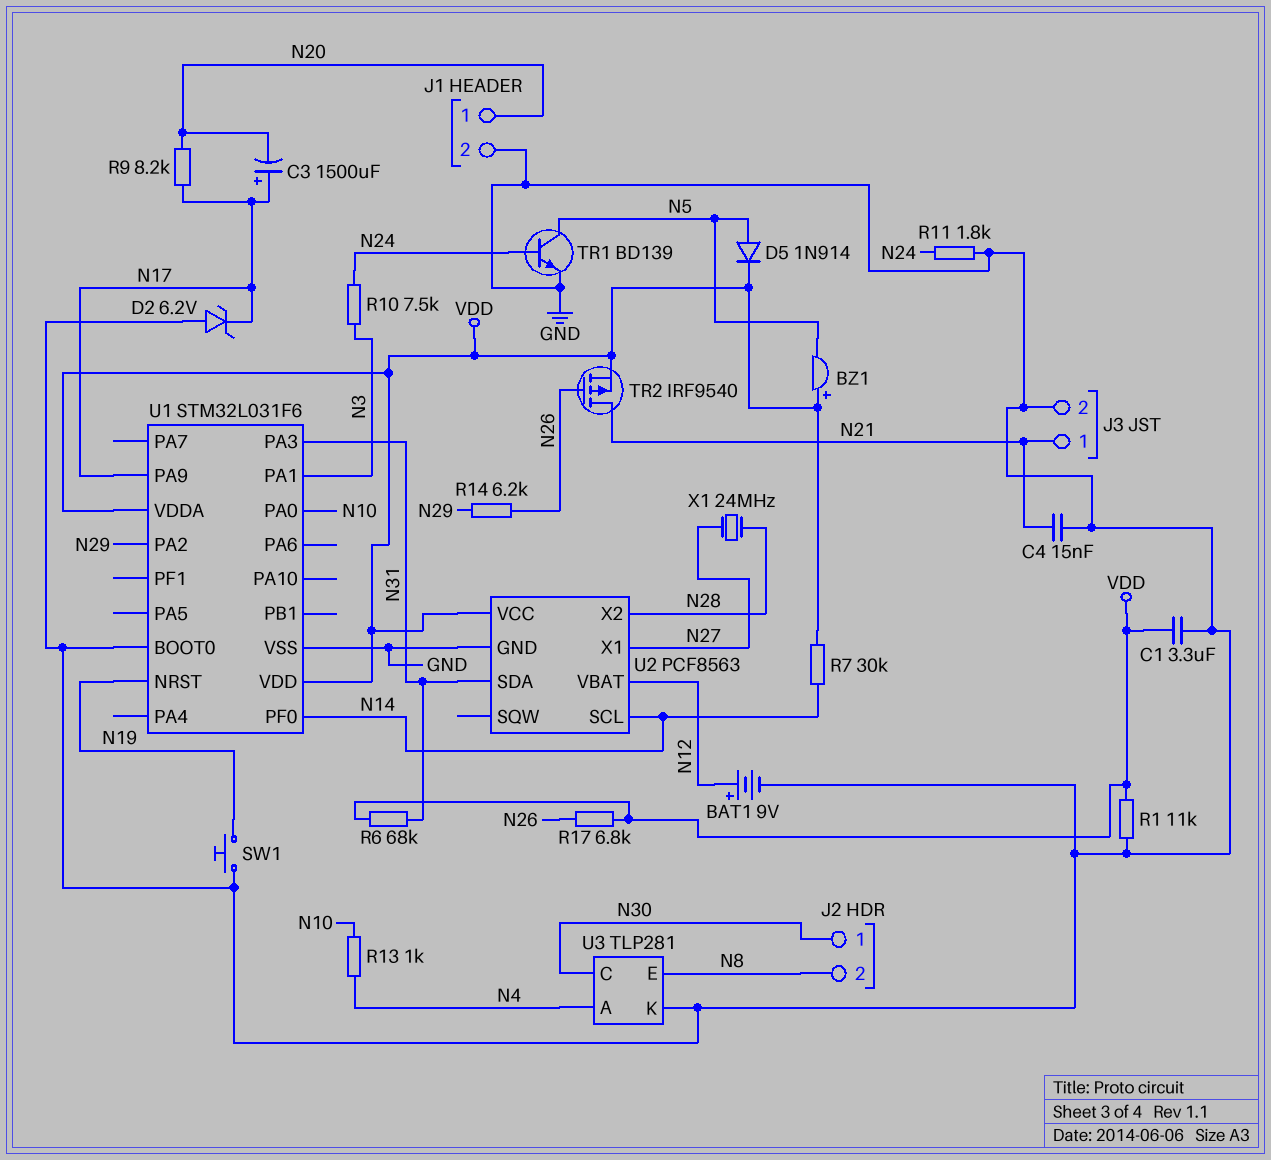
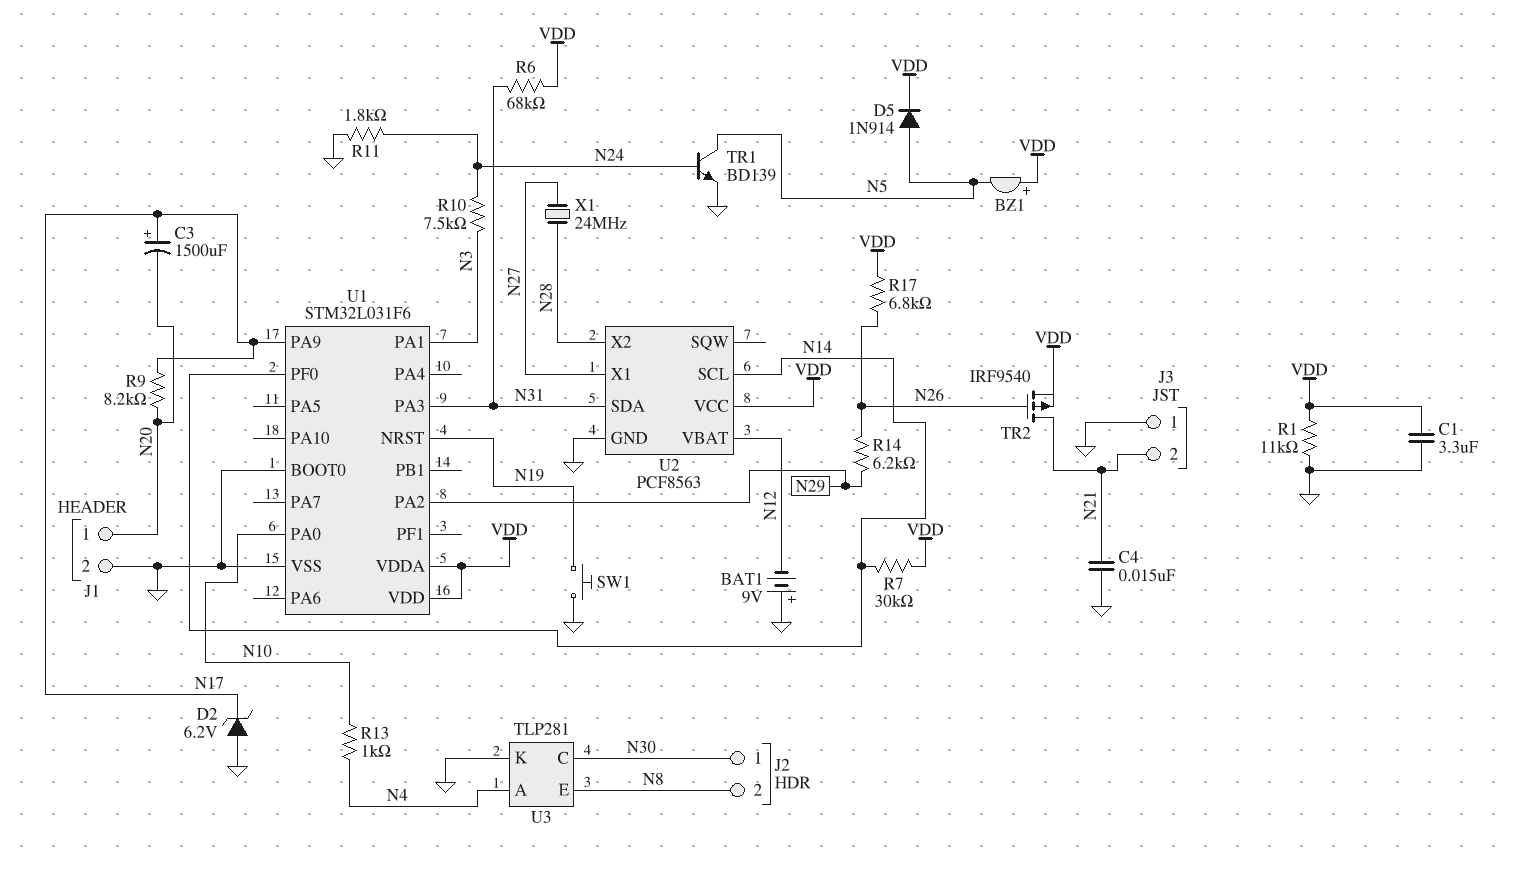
BAT1: 9V (plus N12, minus GND) -> 9V (plus GND, minus N12)
J3 pin 1: N21 -> GND
J3 pin 2: GND -> N21

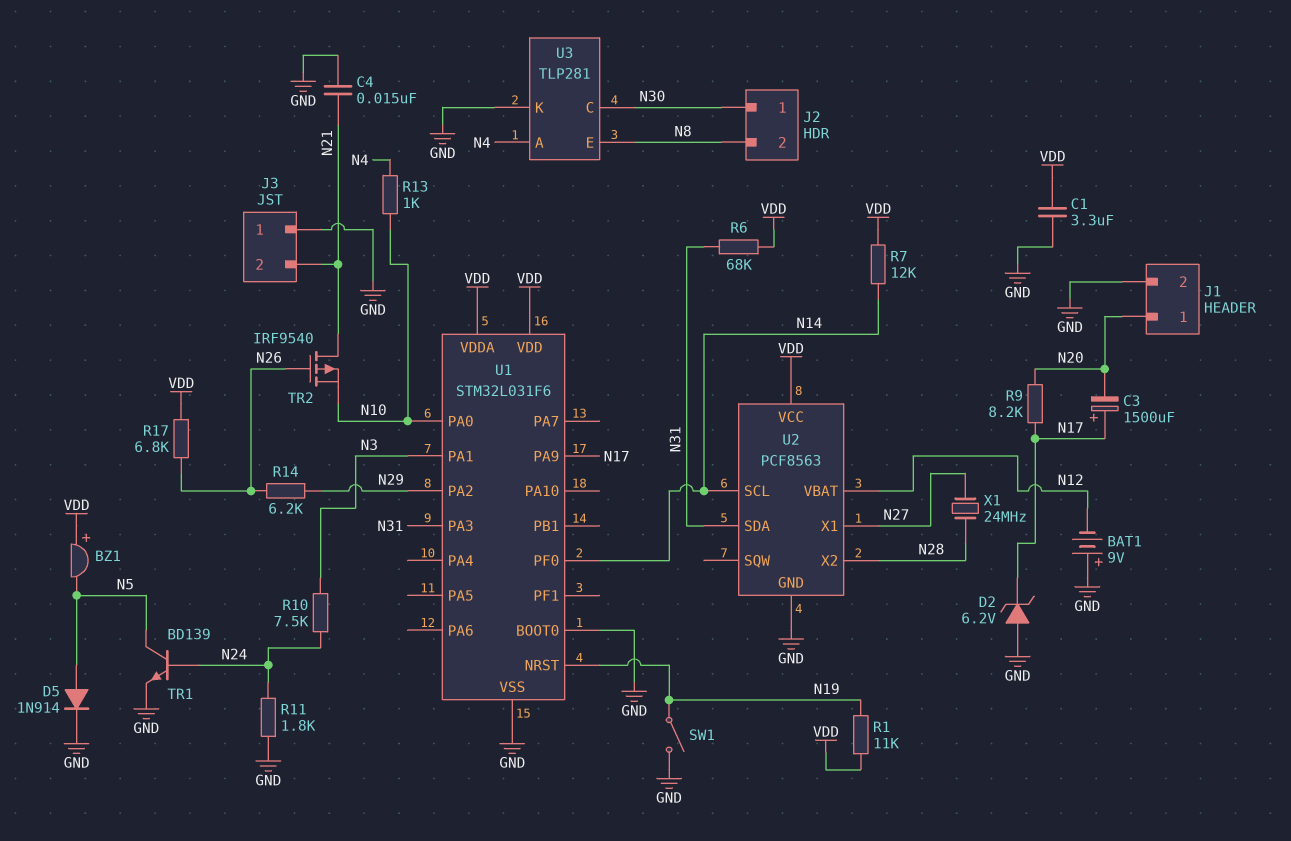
D5: diode 1N914 (A N5, K VDD) -> diode 1N914 (A N5, K GND)
R1: 11k (GND, VDD) -> 11k (N19, VDD)
R7: 30k (N14, VDD) -> 12k (N14, VDD)
SW1: button (GND, N19) -> switch (GND, N19)
TR2: PMOS IRF9540 (G N26, D N21, S VDD) -> PMOS IRF9540 (G N26, D N21, S N10)

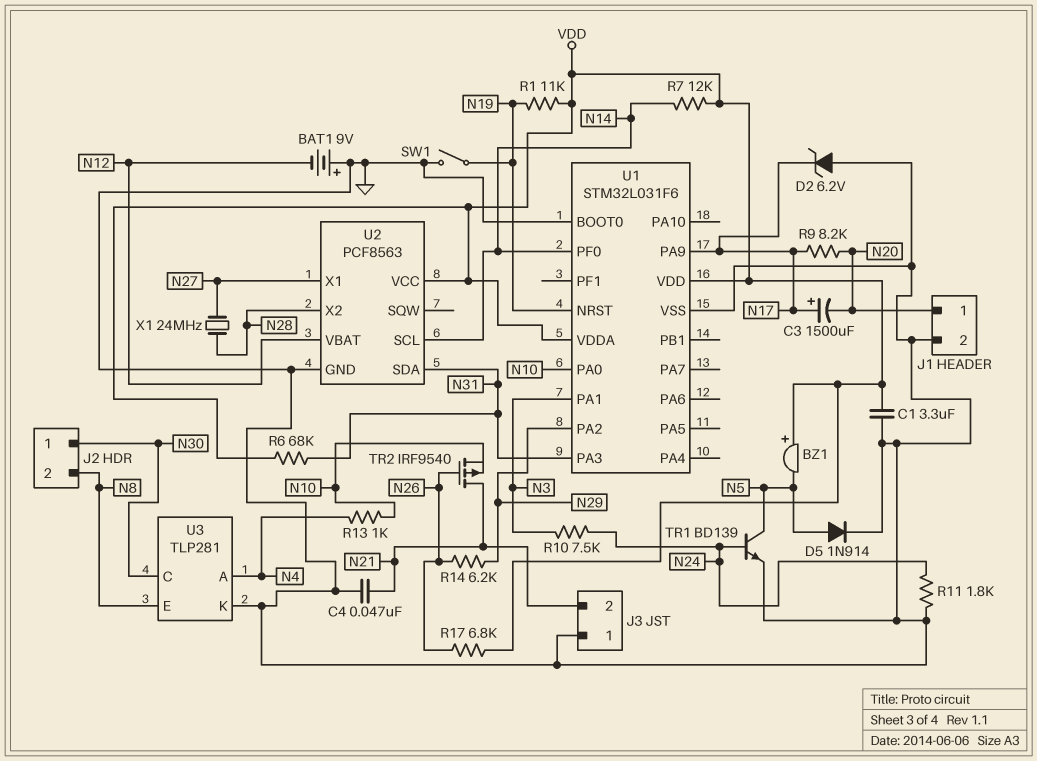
C4: 15nF (GND, N21) -> 47nF (GND, N21)

